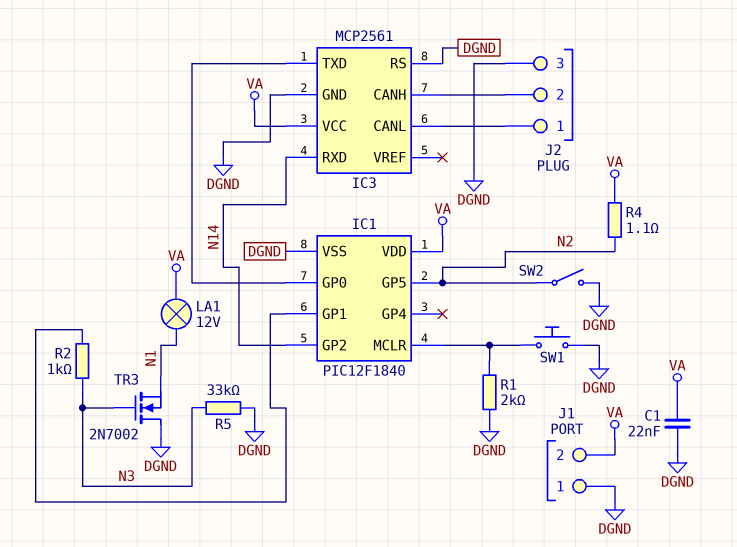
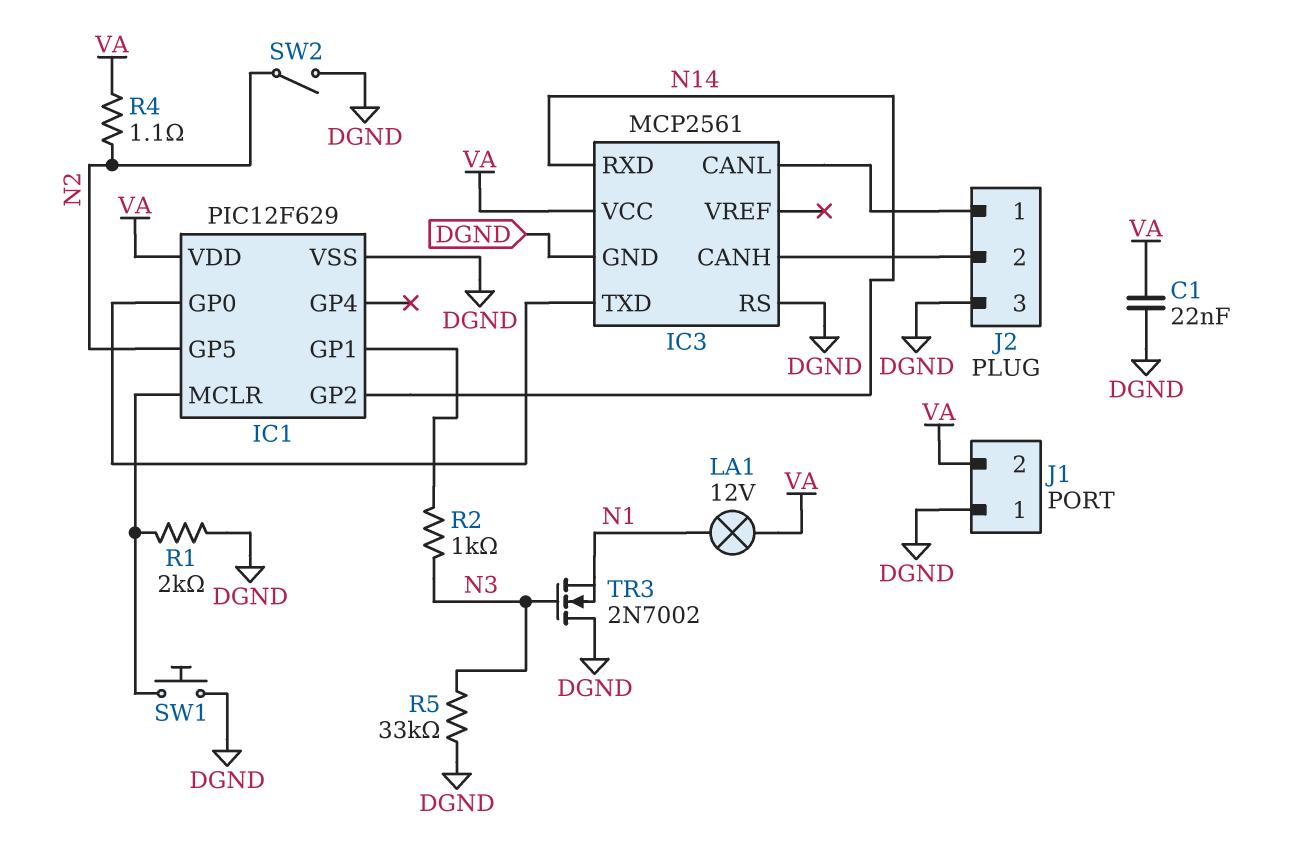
IC1: PIC12F1840 -> PIC12F629

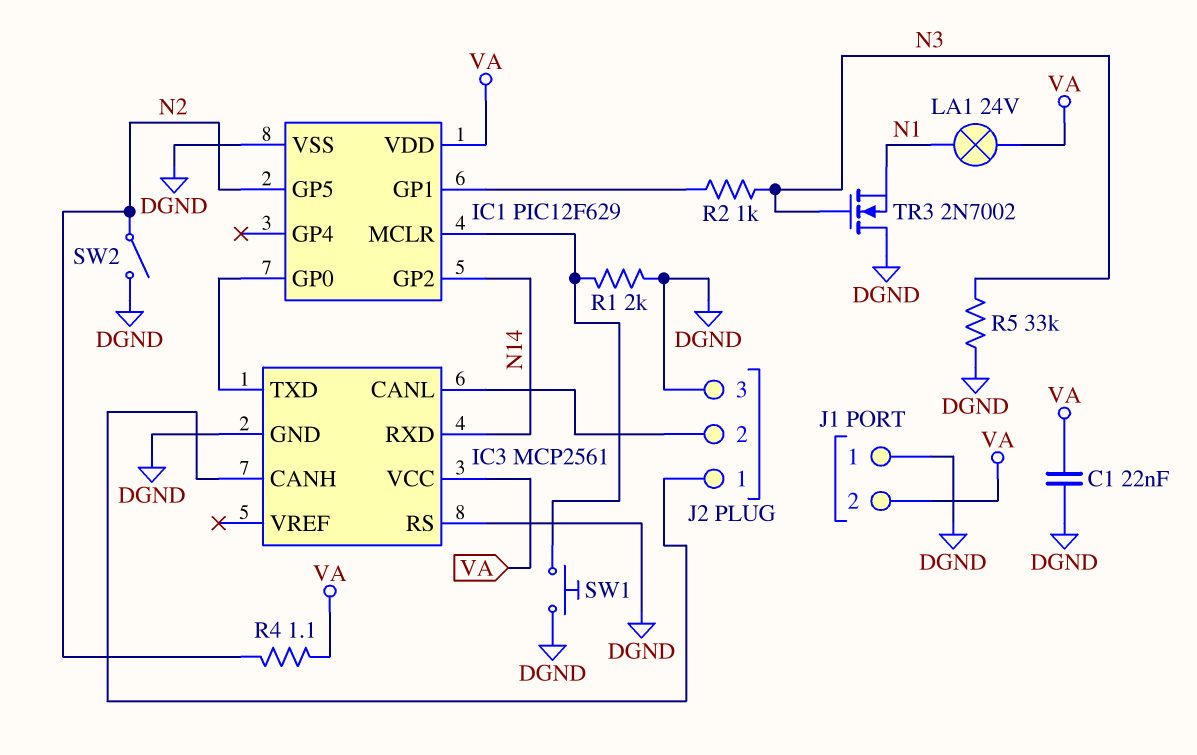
J2 pin 1: IC3/CANL -> IC3/CANH
J2 pin 2: IC3/CANH -> IC3/CANL
LA1: lamp 12V (N1, VA) -> lamp 24V (N1, VA)

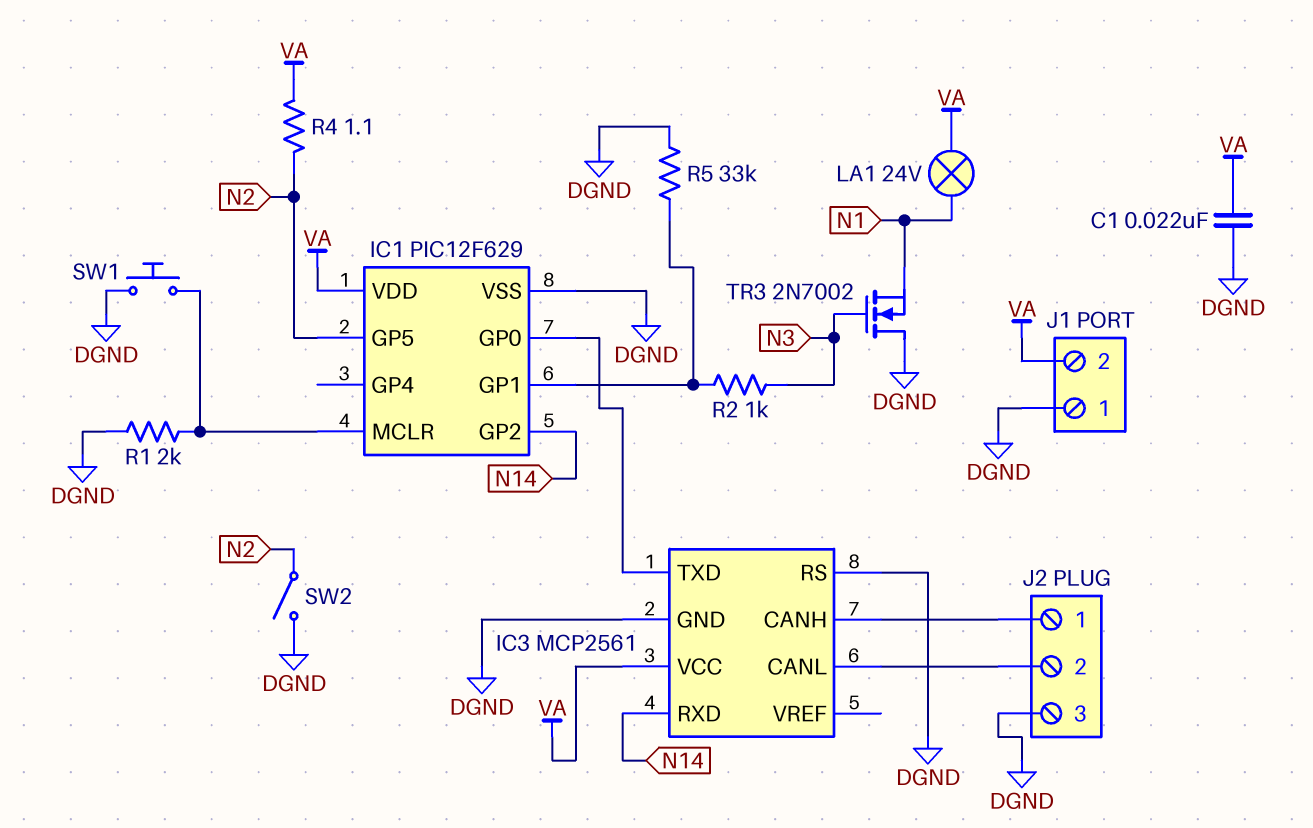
R5: 33k (DGND, N3) -> 33k (DGND, IC1/GP1)

